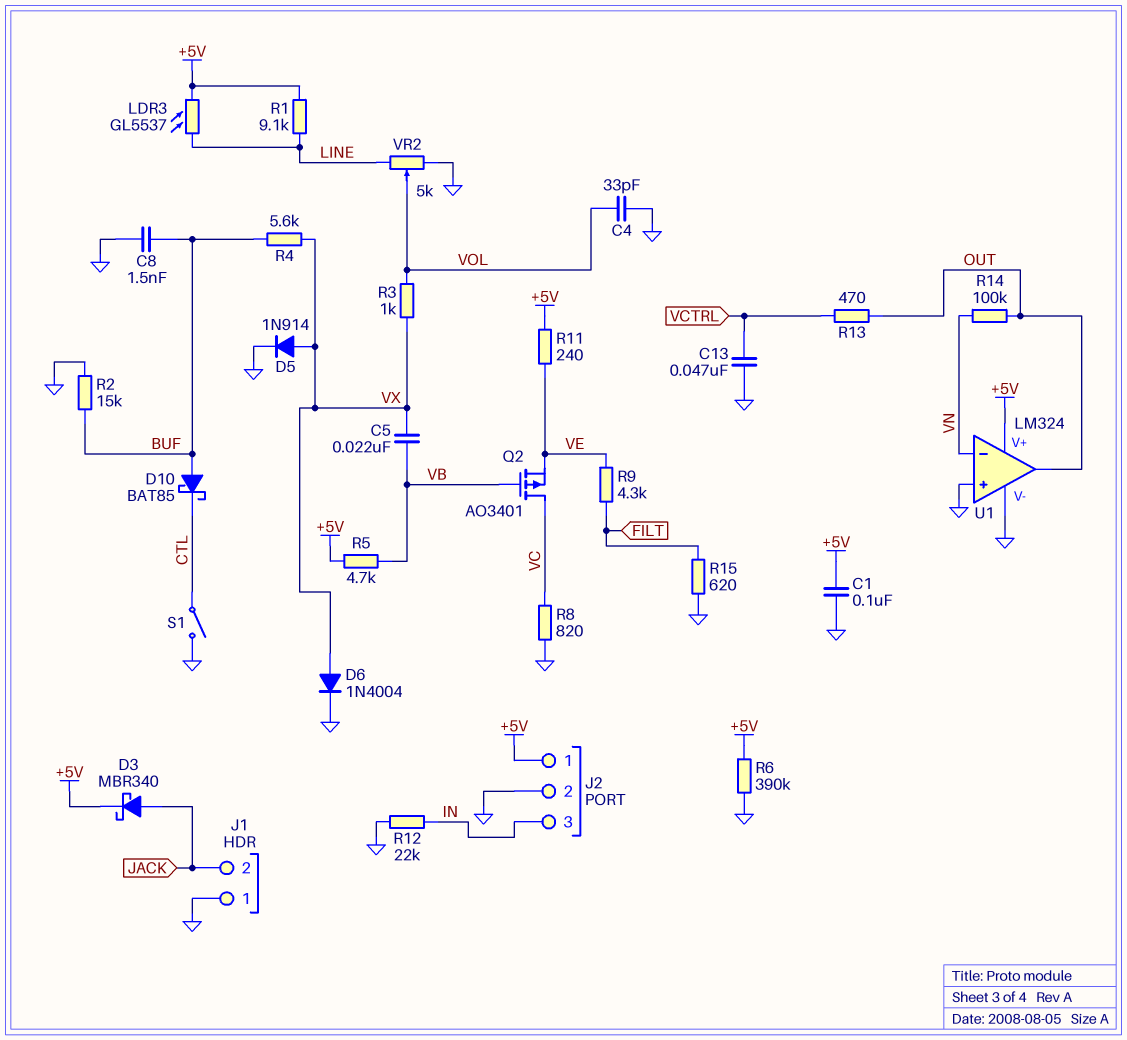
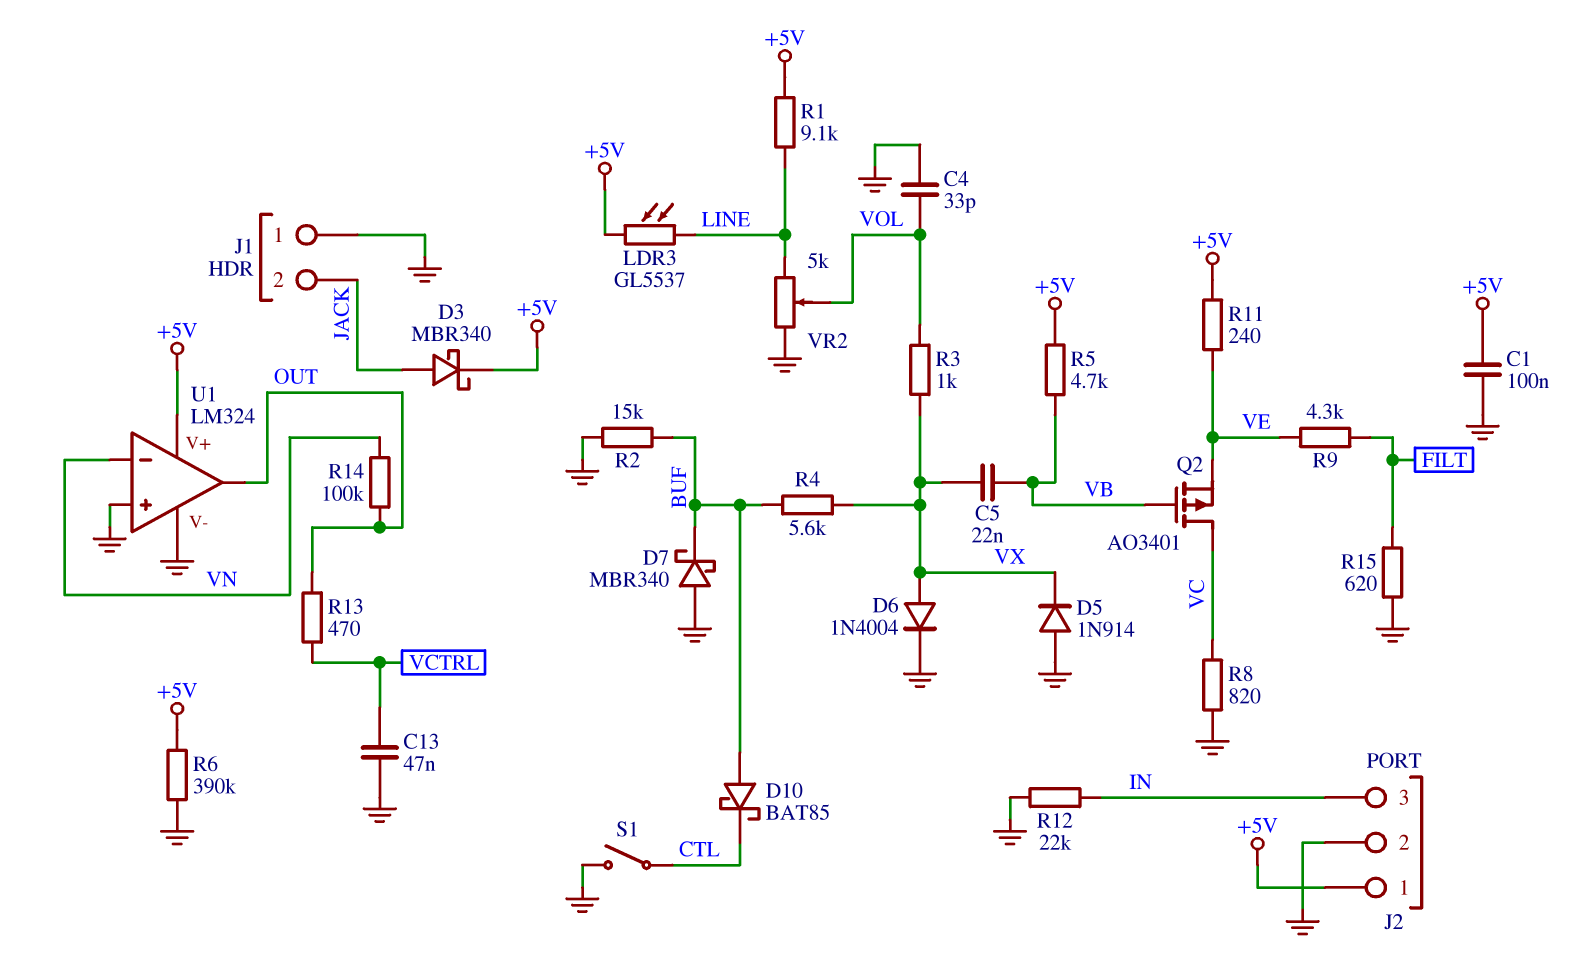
C8: 1.5nF (BUF, GND) -> none
D5: diode 1N914 (A VX, K GND) -> diode 1N914 (A GND, K VX)
D7: none -> schottky MBR340 (A GND, K BUF)

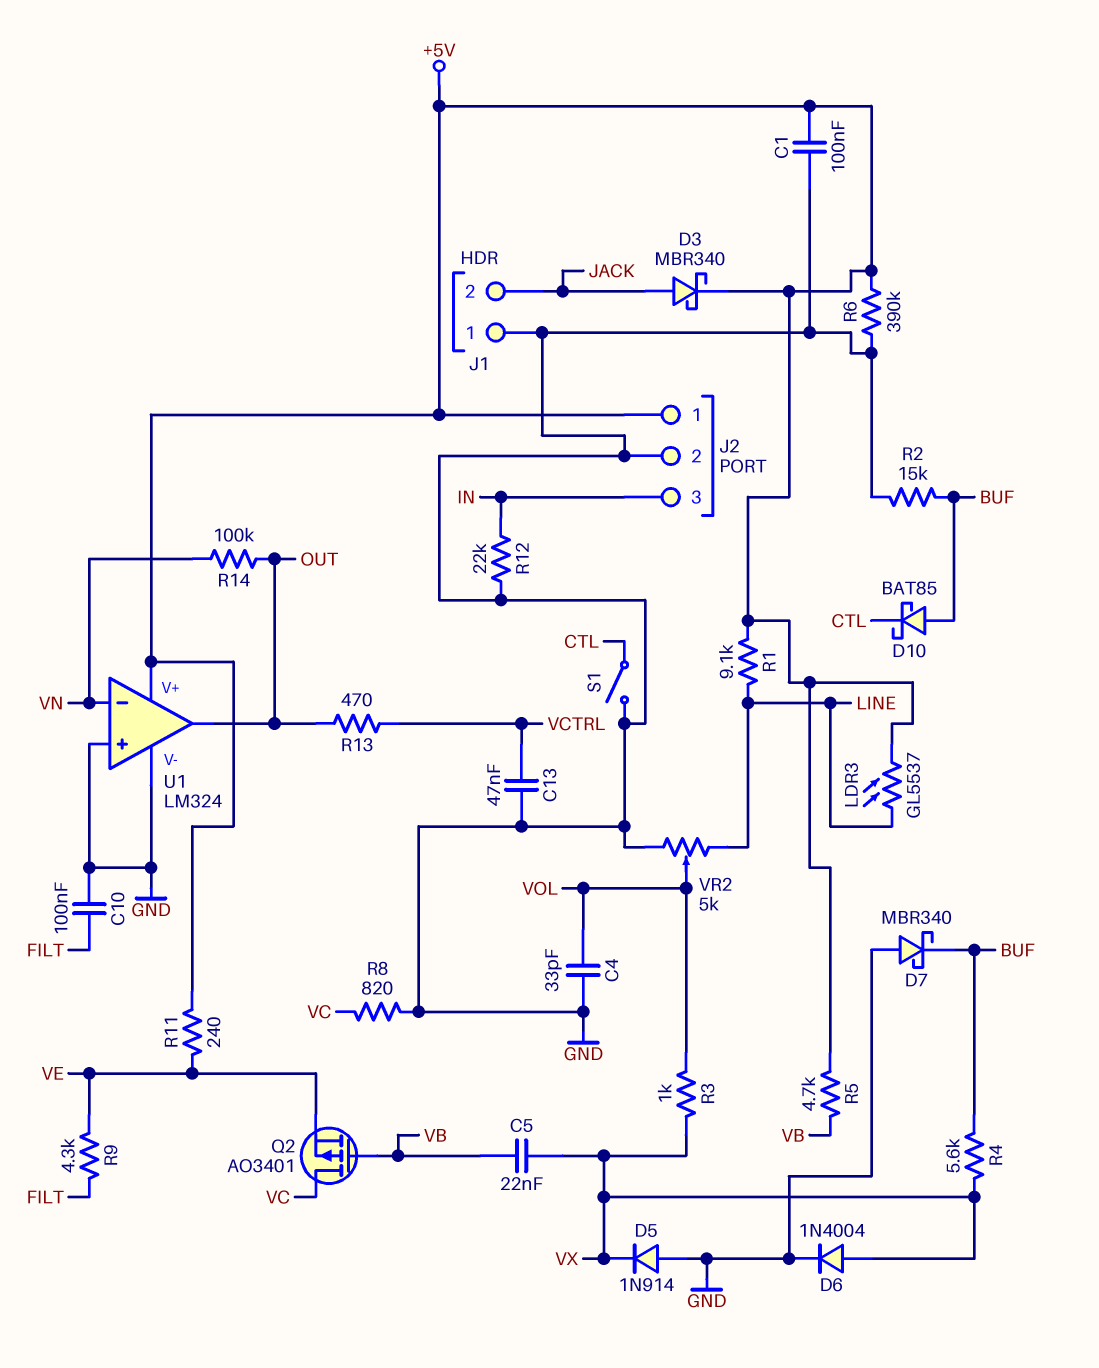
C10: none -> 100nF (FILT, GND)
R15: 620 (FILT, GND) -> none

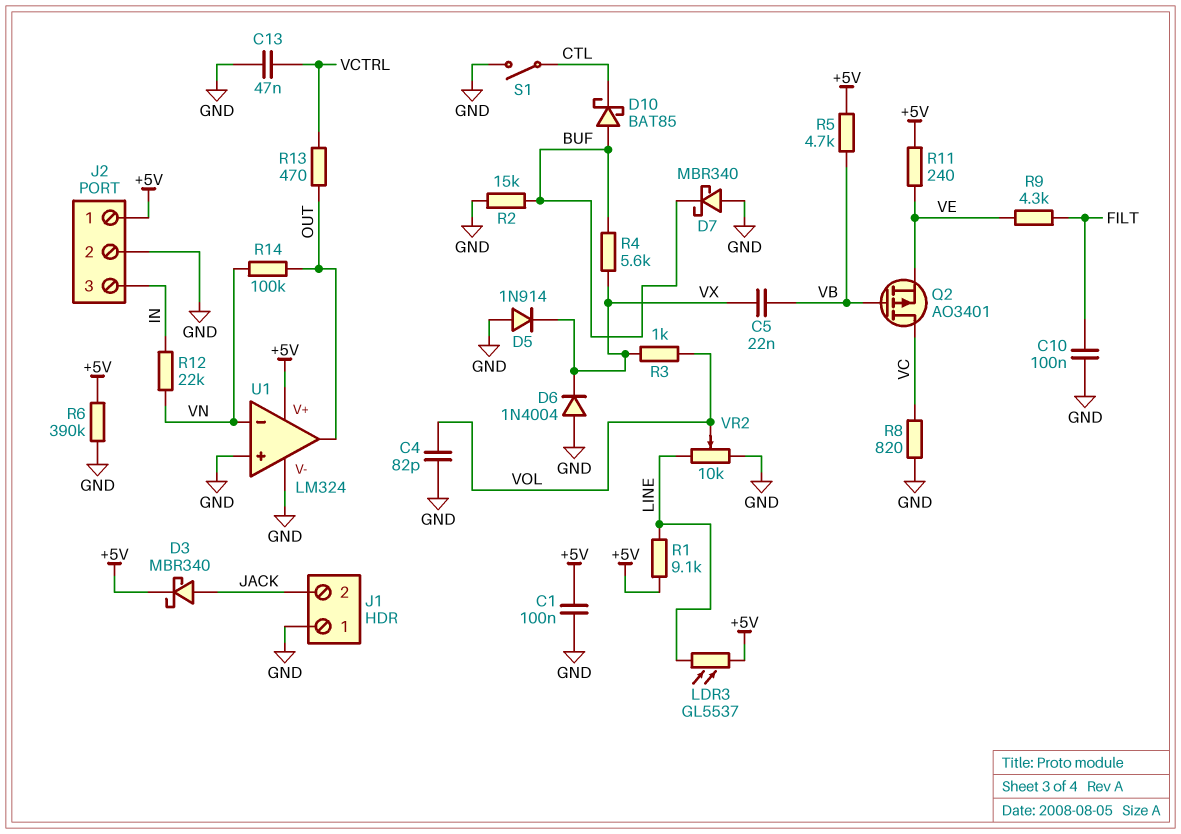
C4: 33pF (GND, VOL) -> 82pF (GND, VOL)
D6: diode 1N4004 (A VX, K GND) -> diode 1N4004 (A GND, K VX)
R12: 22k (GND, IN) -> 22k (IN, VN)
VR2: 5k (GND, LINE, wiper VOL) -> 10k (GND, LINE, wiper VOL)

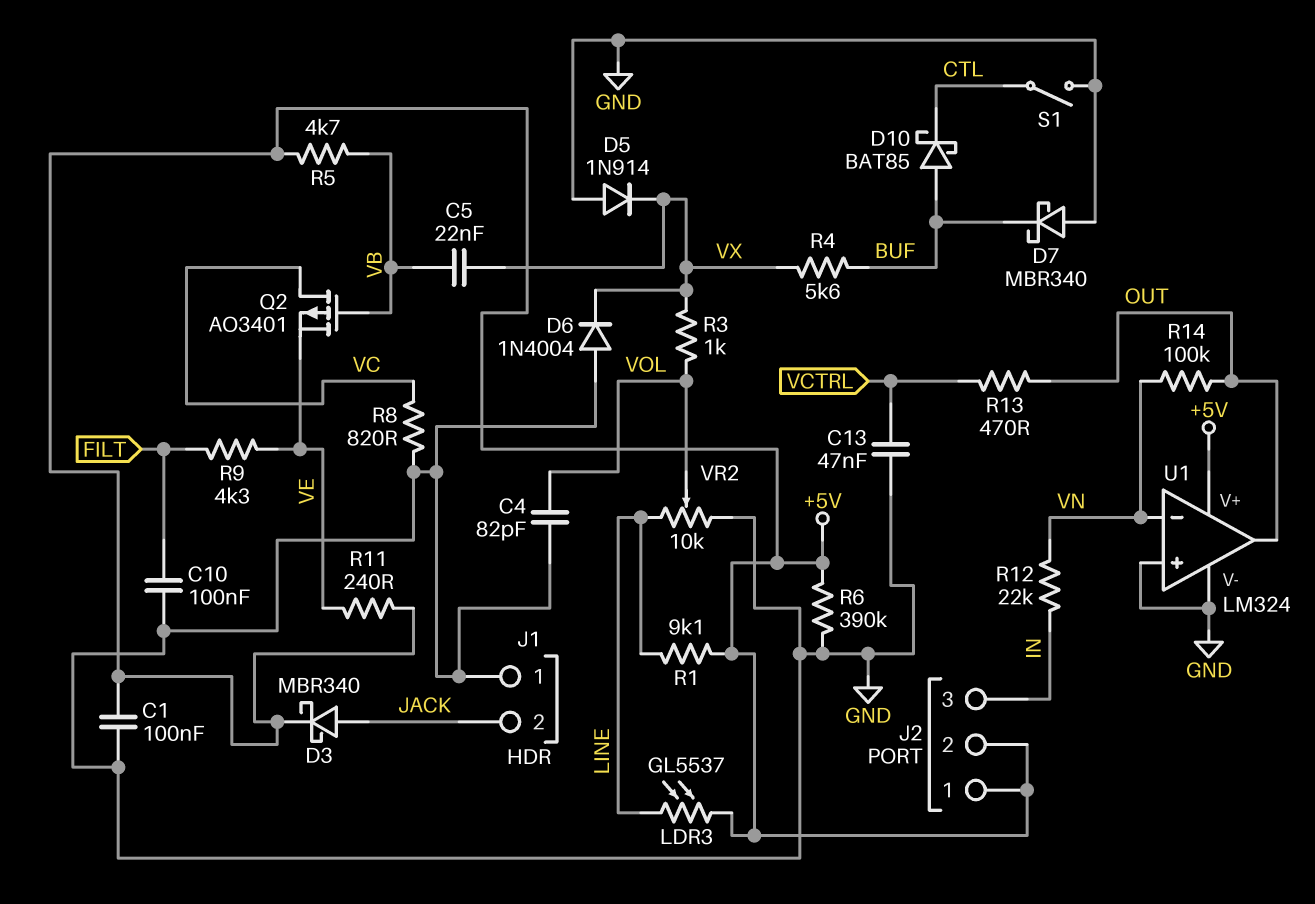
J2 pin 2: GND -> +5V
R2: 15k (BUF, GND) -> none

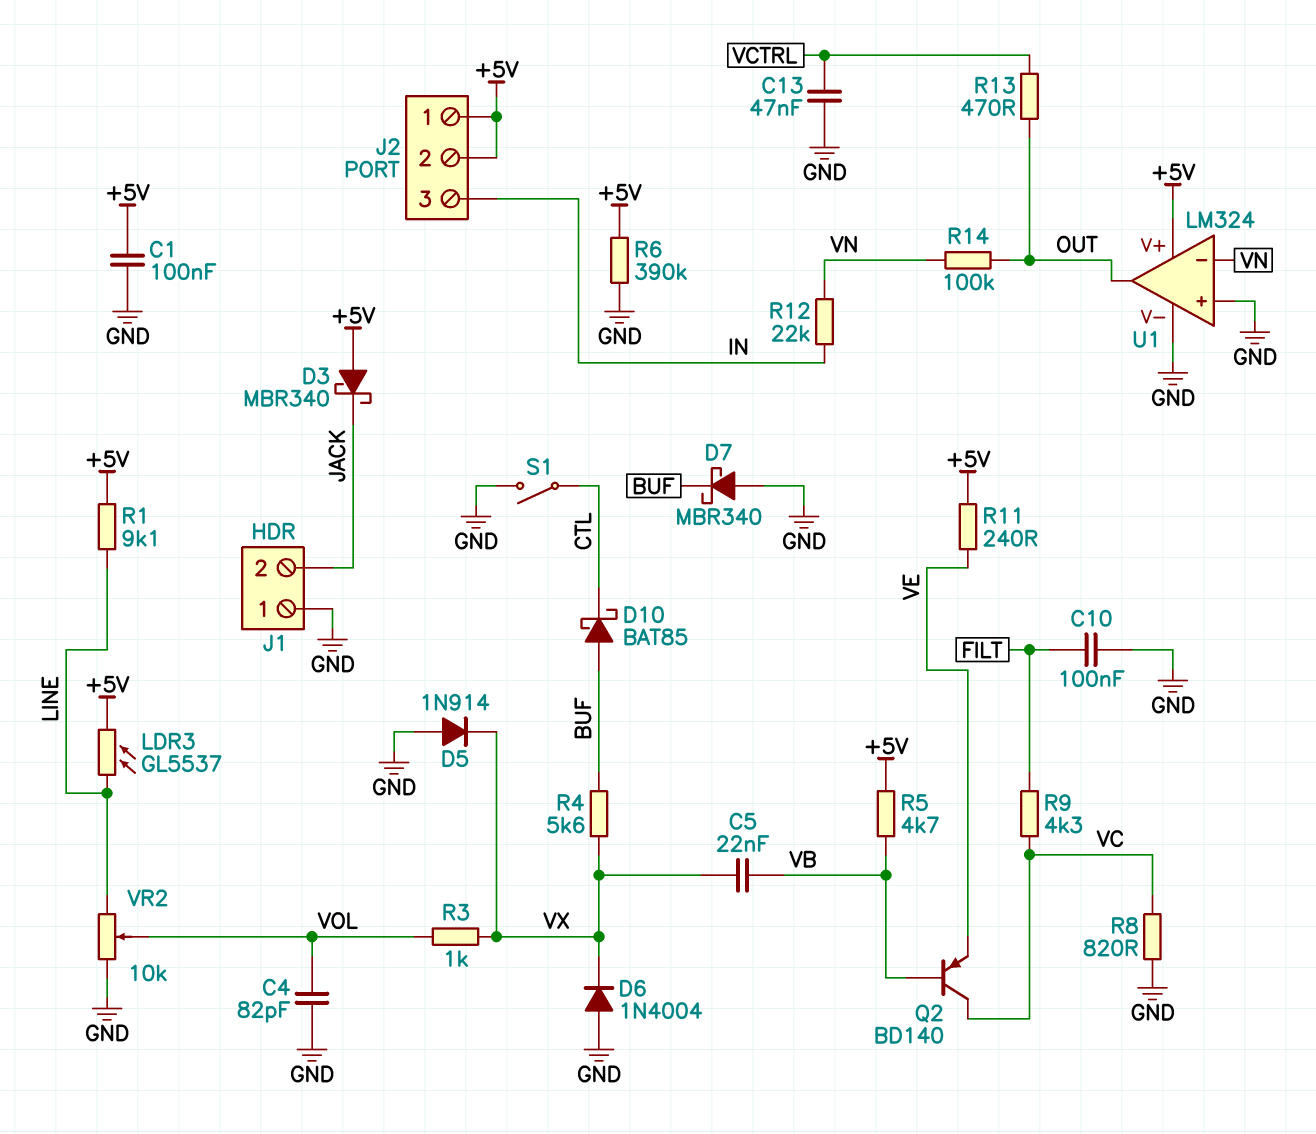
D3: schottky MBR340 (A JACK, K +5V) -> schottky MBR340 (A +5V, K JACK)
Q2: PMOS AO3401 (G VB, D VC, S VE) -> PNP BD140 (B VB, C VC, E VE)
R9: 4.3k (FILT, VE) -> 4.3k (FILT, VC)

